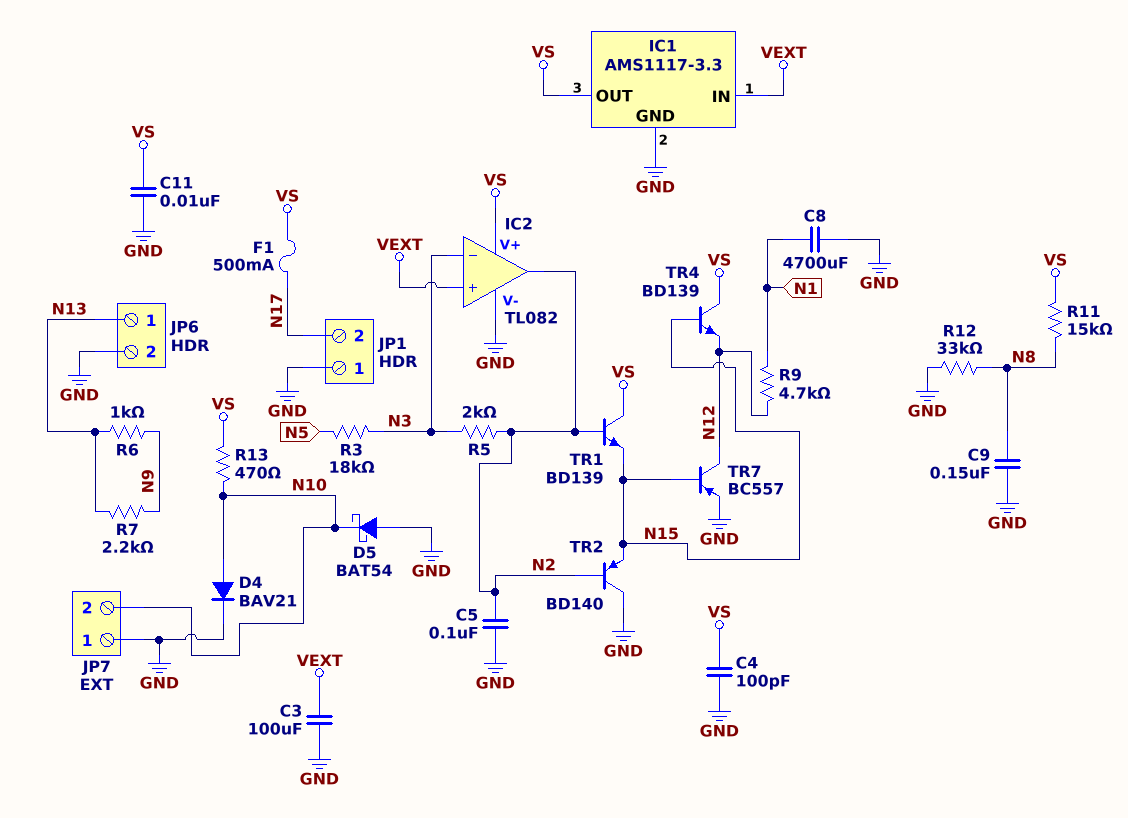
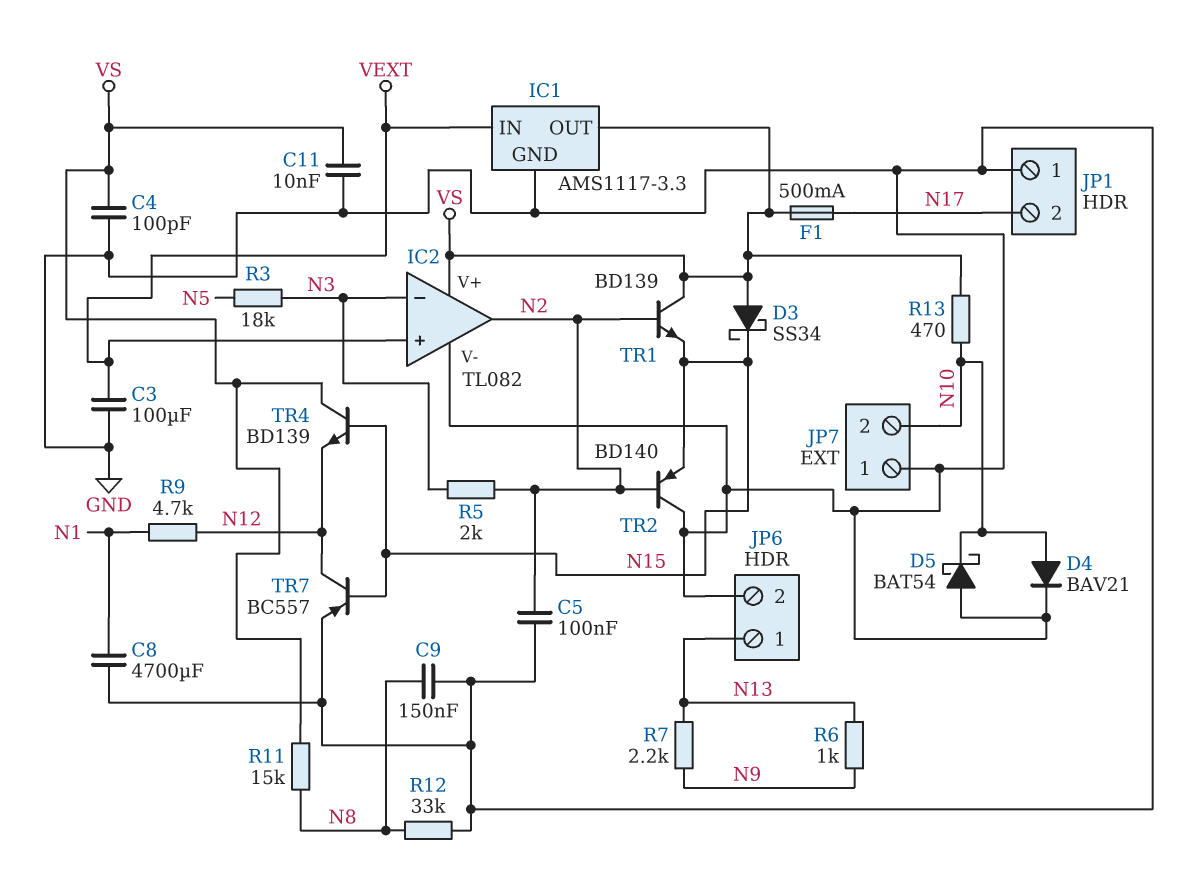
D3: none -> schottky SS34 (A VS, K N15)

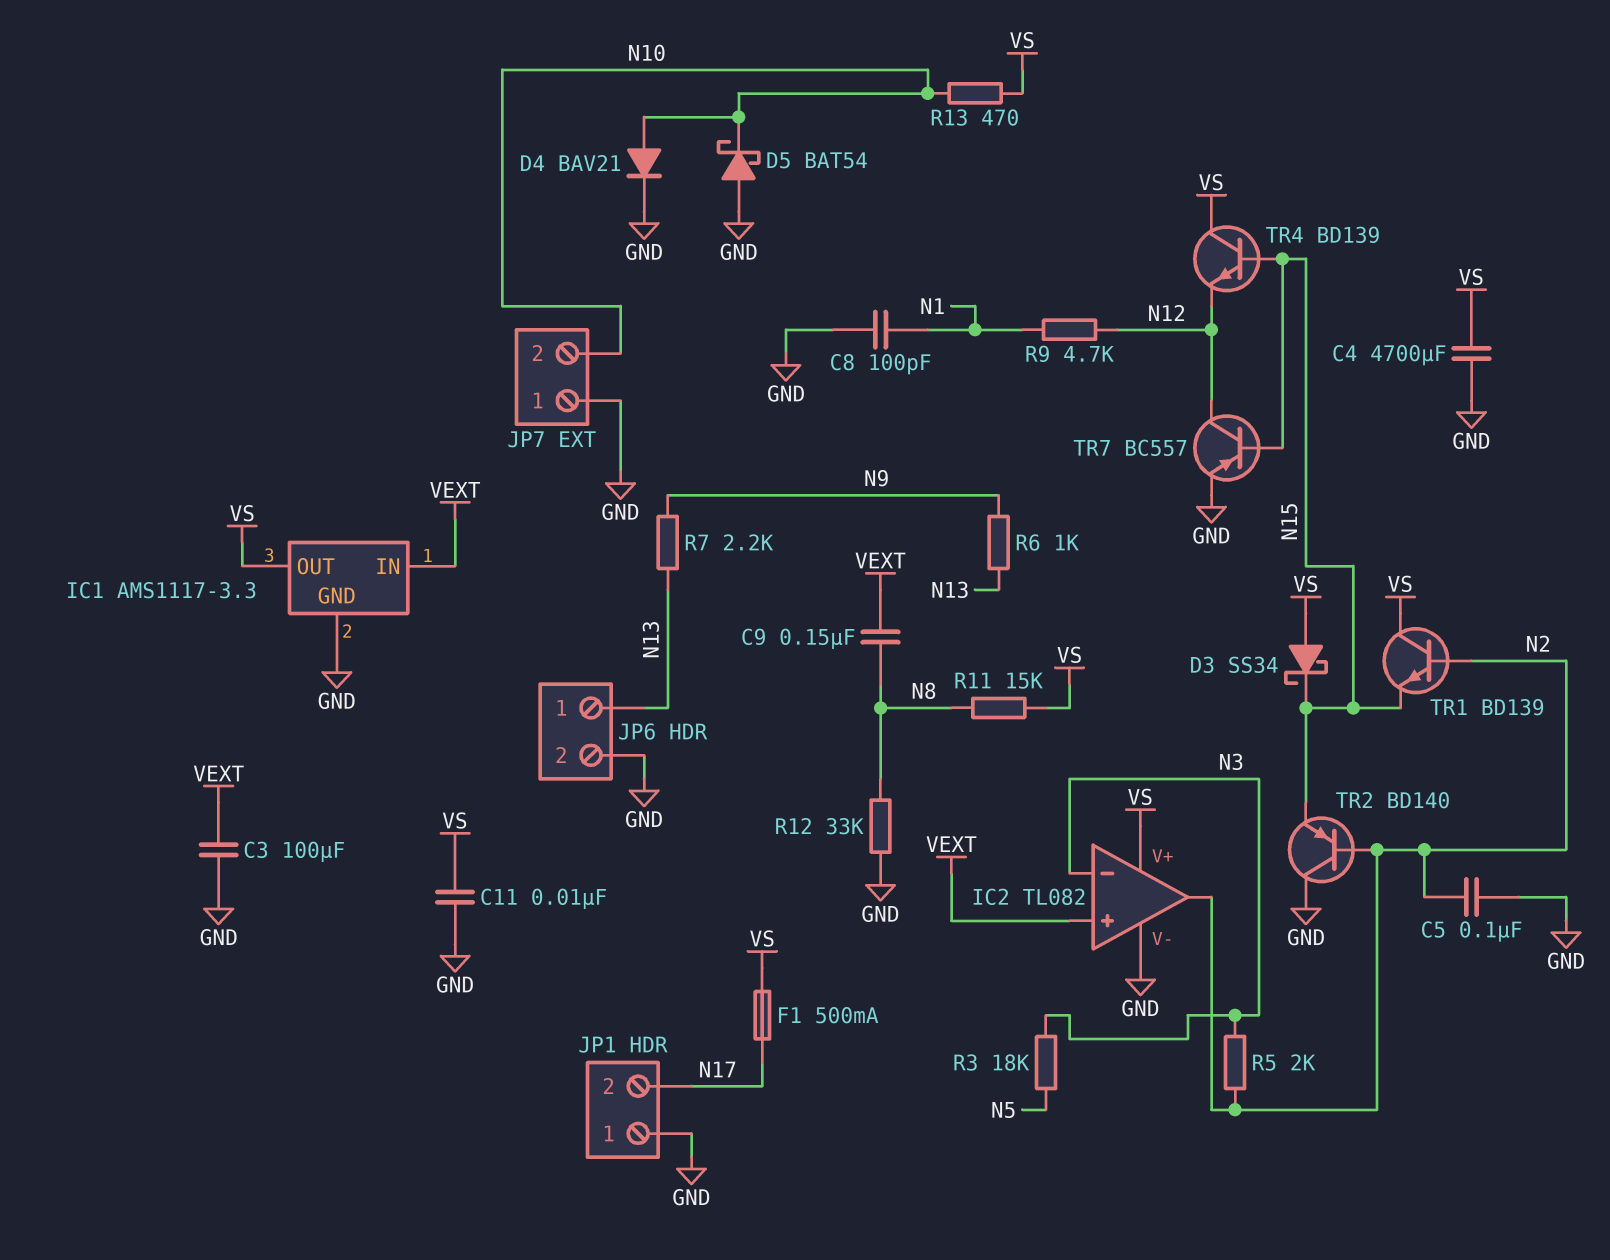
C4: 100pF (GND, VS) -> 4700uF (GND, VS)
C8: 4700uF (GND, N1) -> 100pF (GND, N1)
C9: 150nF (GND, N8) -> 150nF (N8, VEXT)

